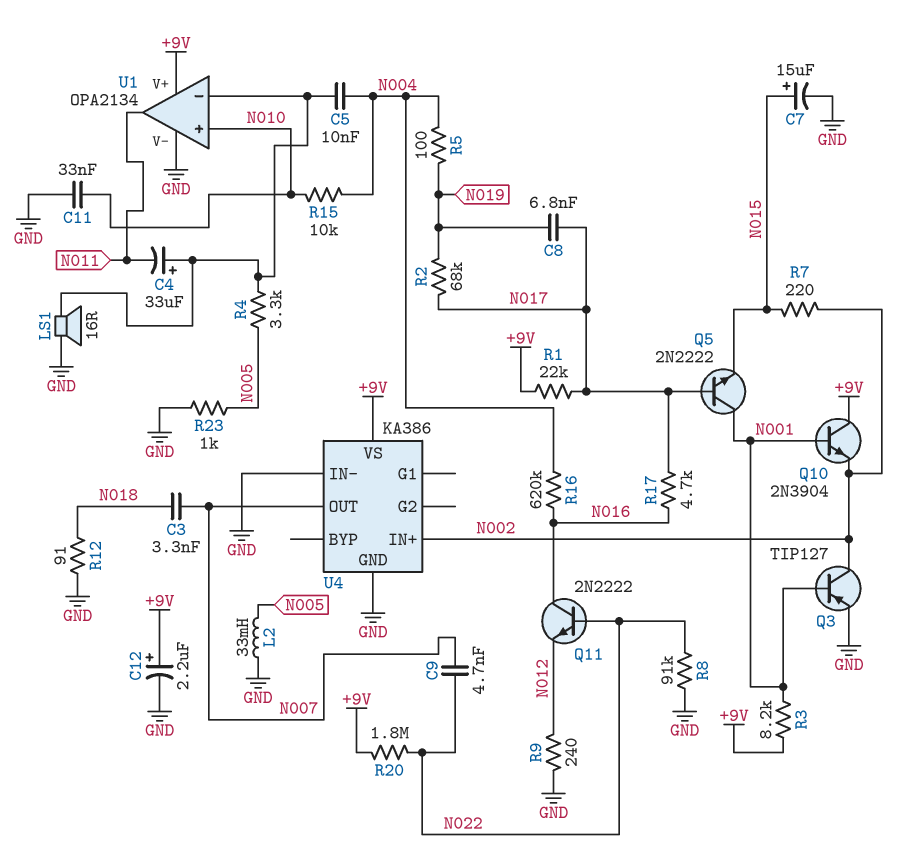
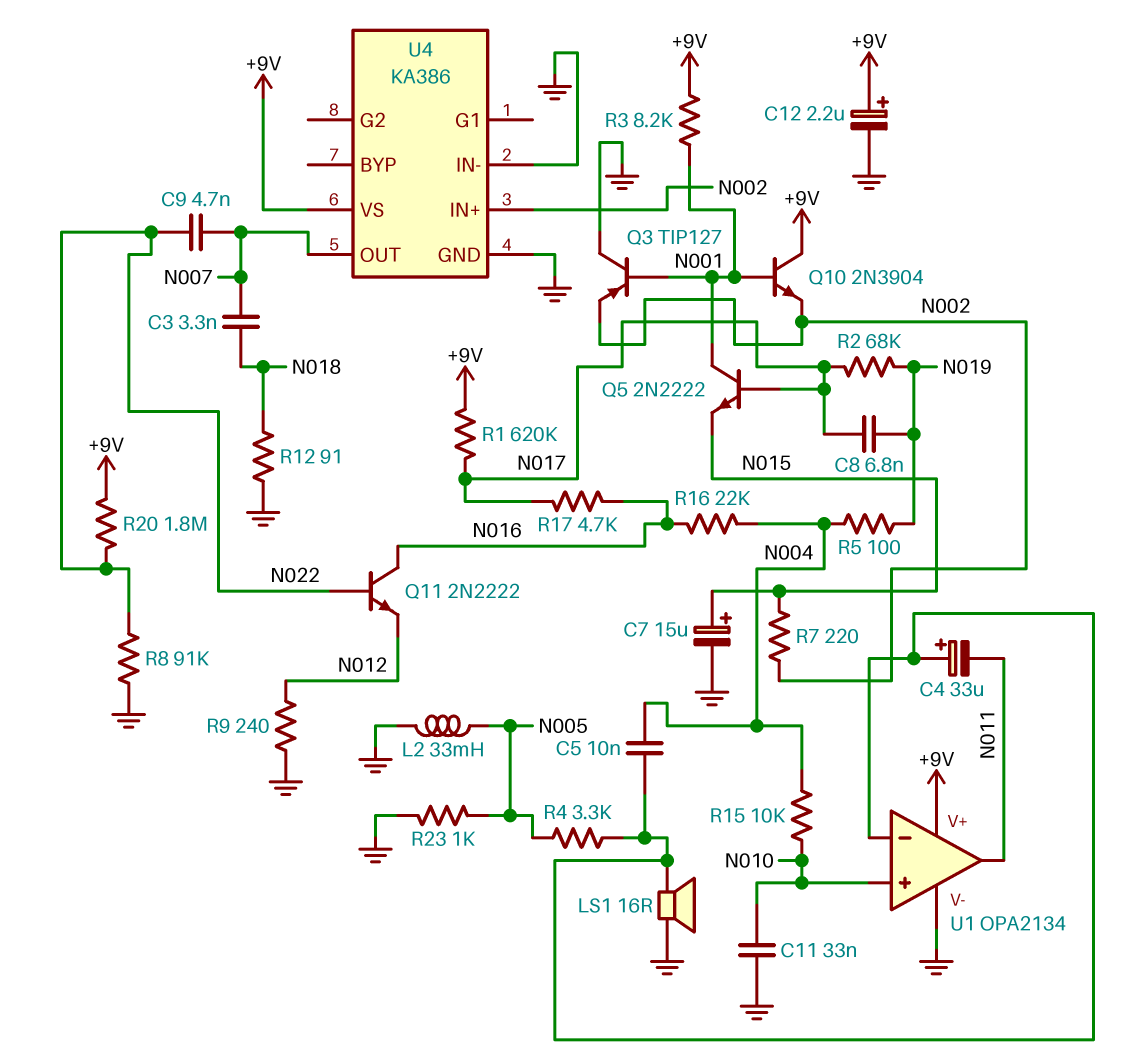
Q3: PNP TIP127 (B N001, C N002, E GND) -> PNP TIP127 (B N001, C GND, E N002)
R1: 22k (+9V, N017) -> 620k (+9V, N017)
R16: 620k (N004, N016) -> 22k (N004, N016)

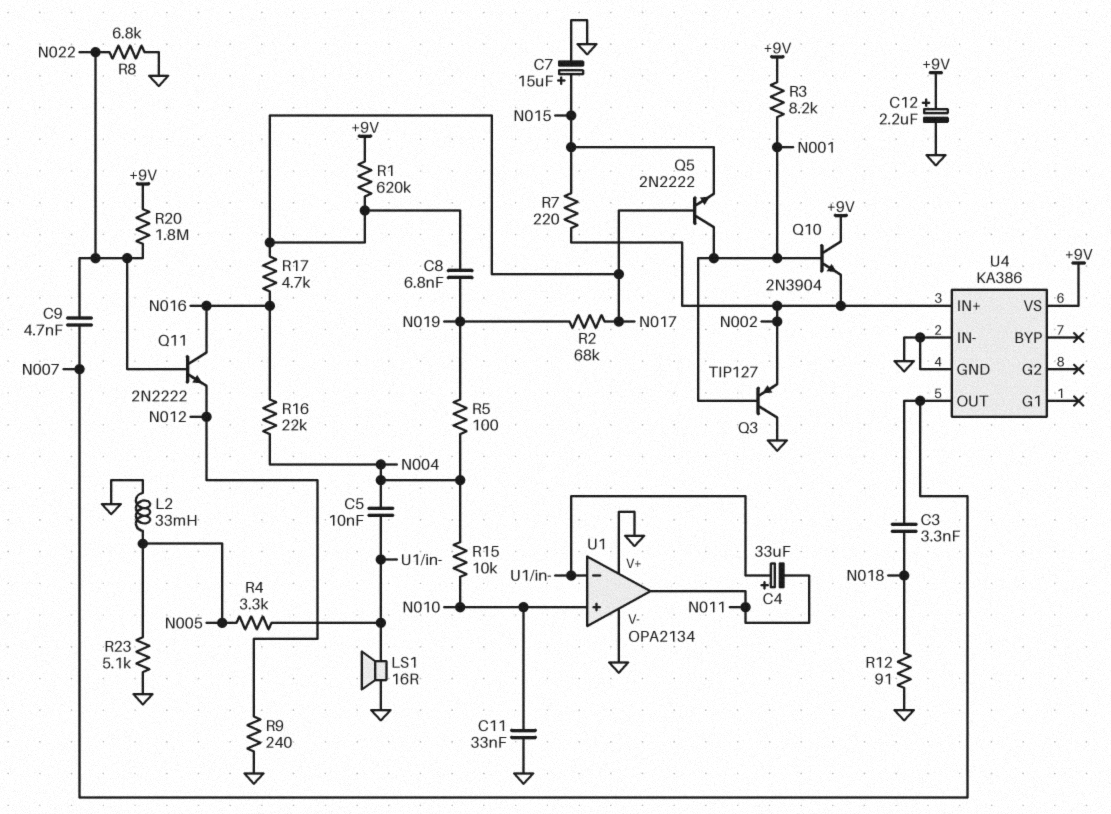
R8: 91k (GND, N022) -> 6.8k (GND, N022)
R23: 1k (GND, N005) -> 5.1k (GND, N005)
U1 pin V+: +9V -> GND

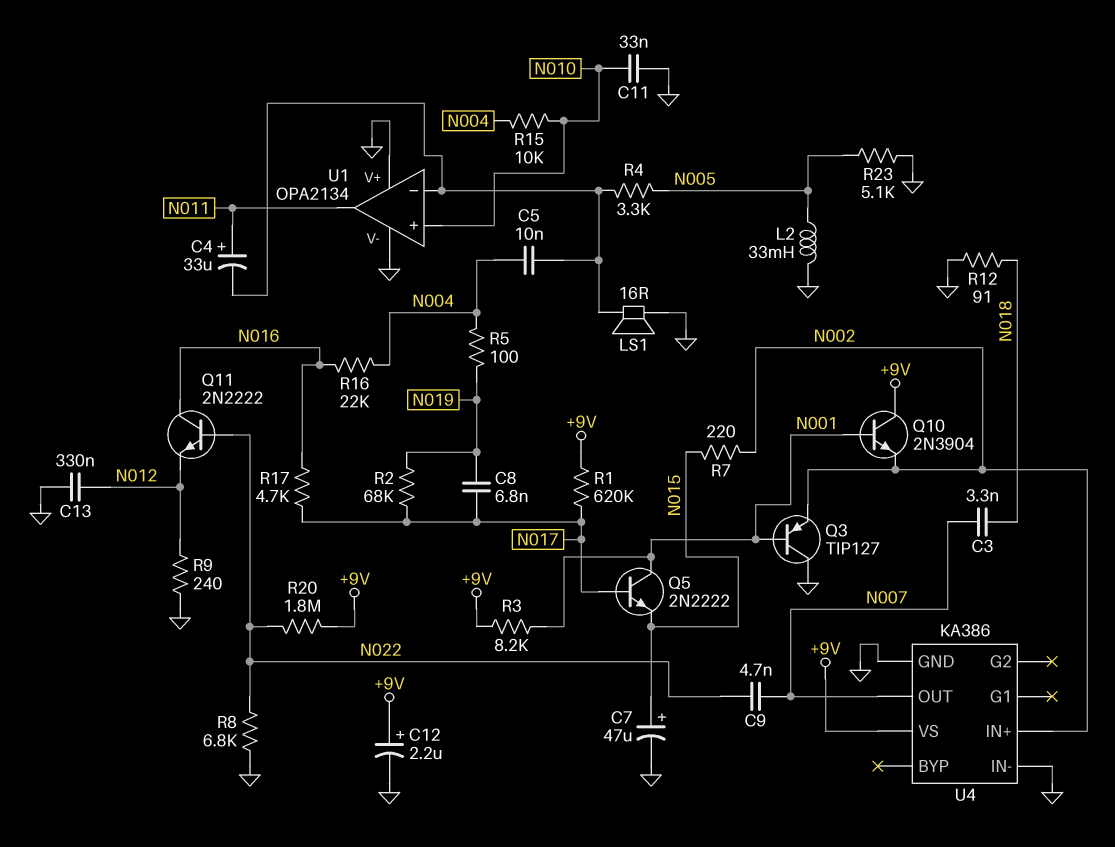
C4: 33uF (plus U1/in-, minus N011) -> 33uF (plus N011, minus U1/in-)
C7: 15uF (plus N015, minus GND) -> 47uF (plus N015, minus GND)
C13: none -> 330nF (GND, N012)

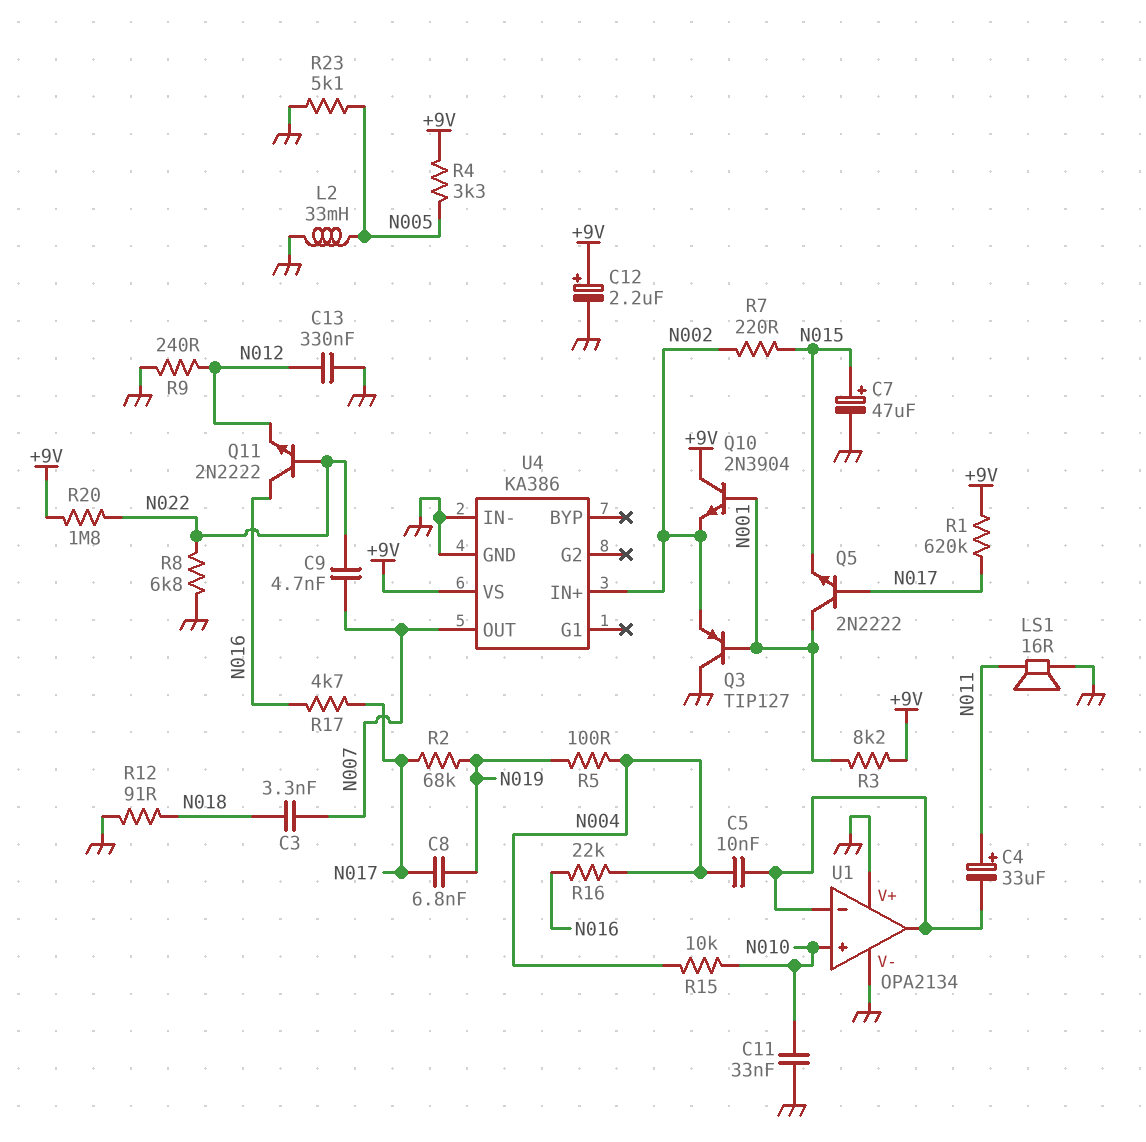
LS1: speaker 16R (GND, U1/in-) -> speaker 16R (GND, N011)
R4: 3.3k (N005, U1/in-) -> 3.3k (+9V, N005)
U1 pin out: N011 -> U1/in-

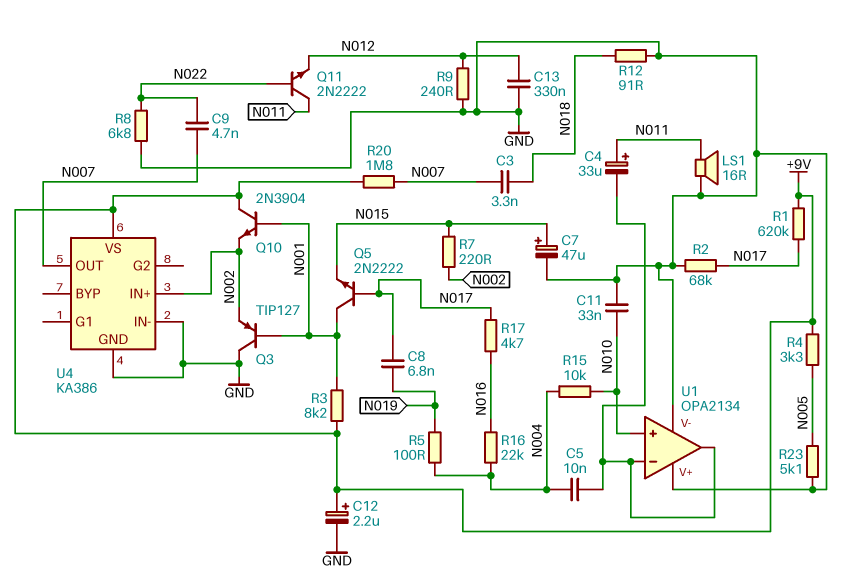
L2: 33mH (GND, N005) -> none
Q11: NPN 2N2222 (B N022, C N016, E N012) -> NPN 2N2222 (B N022, C N011, E N012)
R2: 68k (N017, N019) -> 68k (GND, N017)
R20: 1.8M (+9V, N022) -> 1.8M (+9V, N007)

